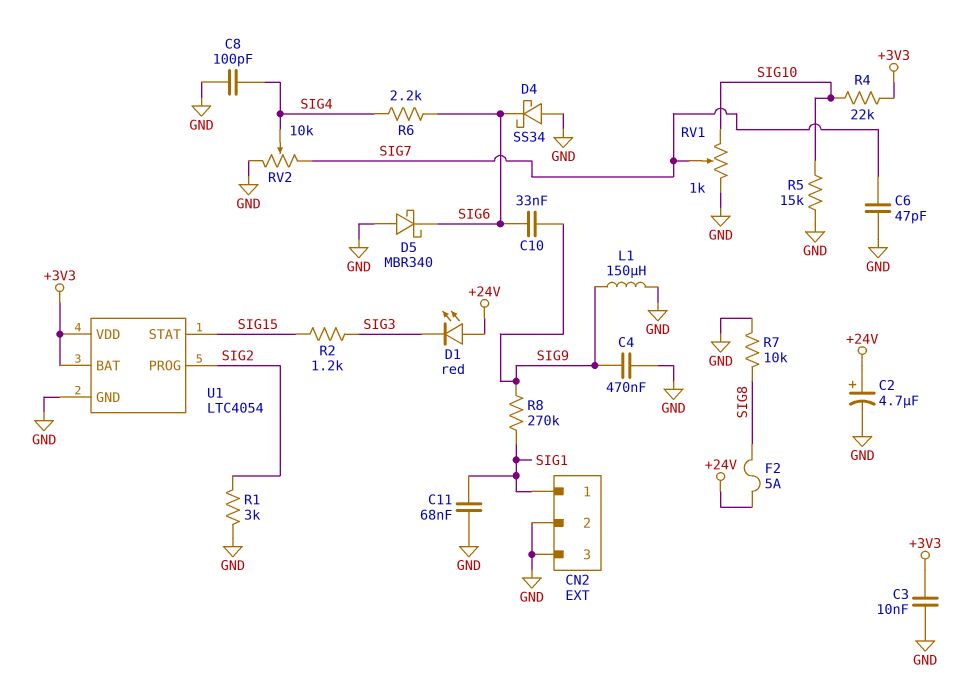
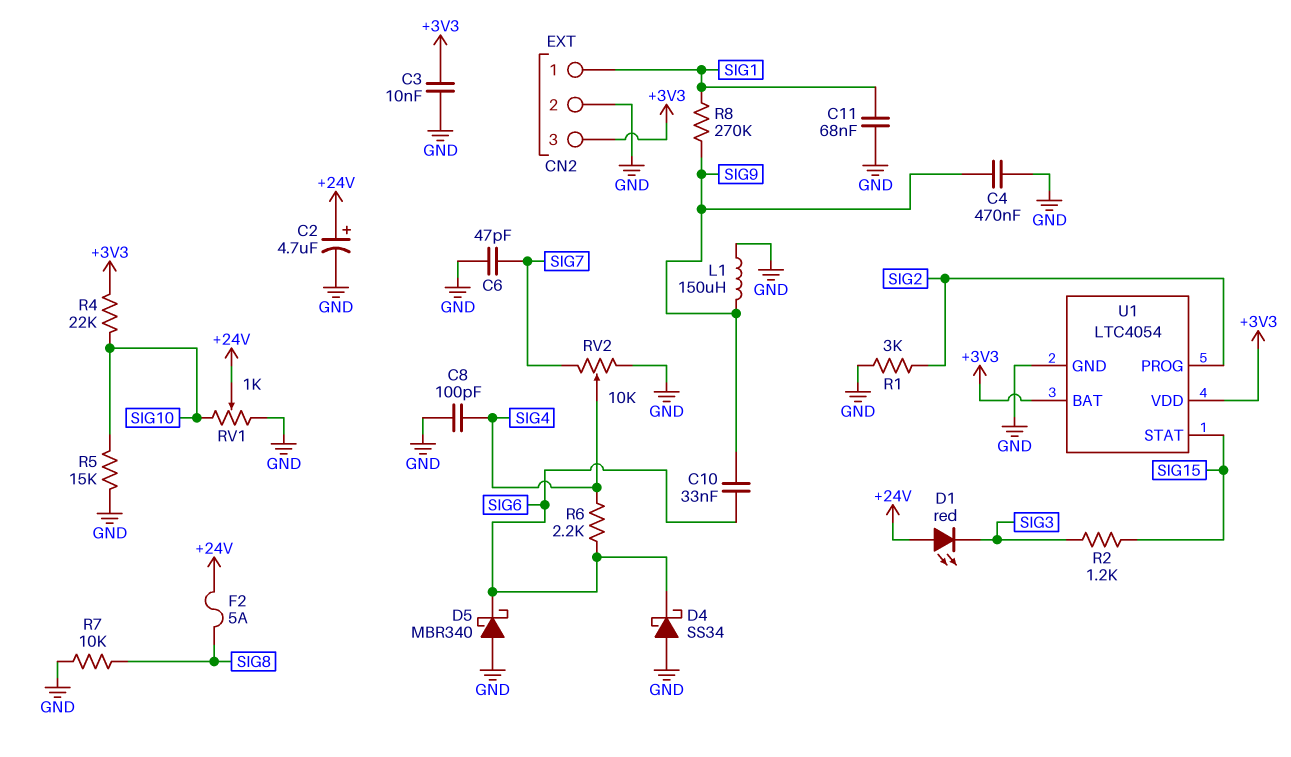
CN2 pin 3: GND -> +3V3
RV1: 1k (GND, SIG10, wiper SIG7) -> 1k (GND, SIG10, wiper +24V)

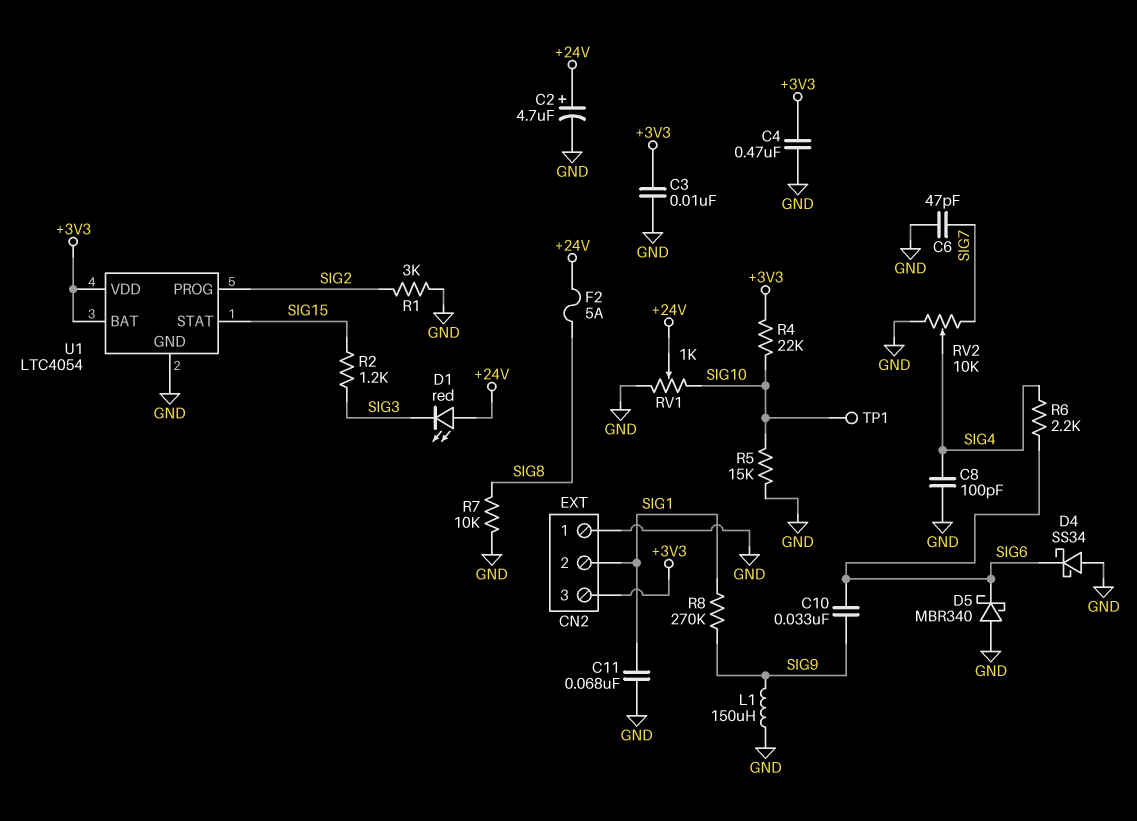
C4: 470nF (GND, SIG9) -> 470nF (+3V3, GND)
CN2 pin 1: SIG1 -> GND
CN2 pin 2: GND -> SIG1
TP1: none -> test point (SIG10)

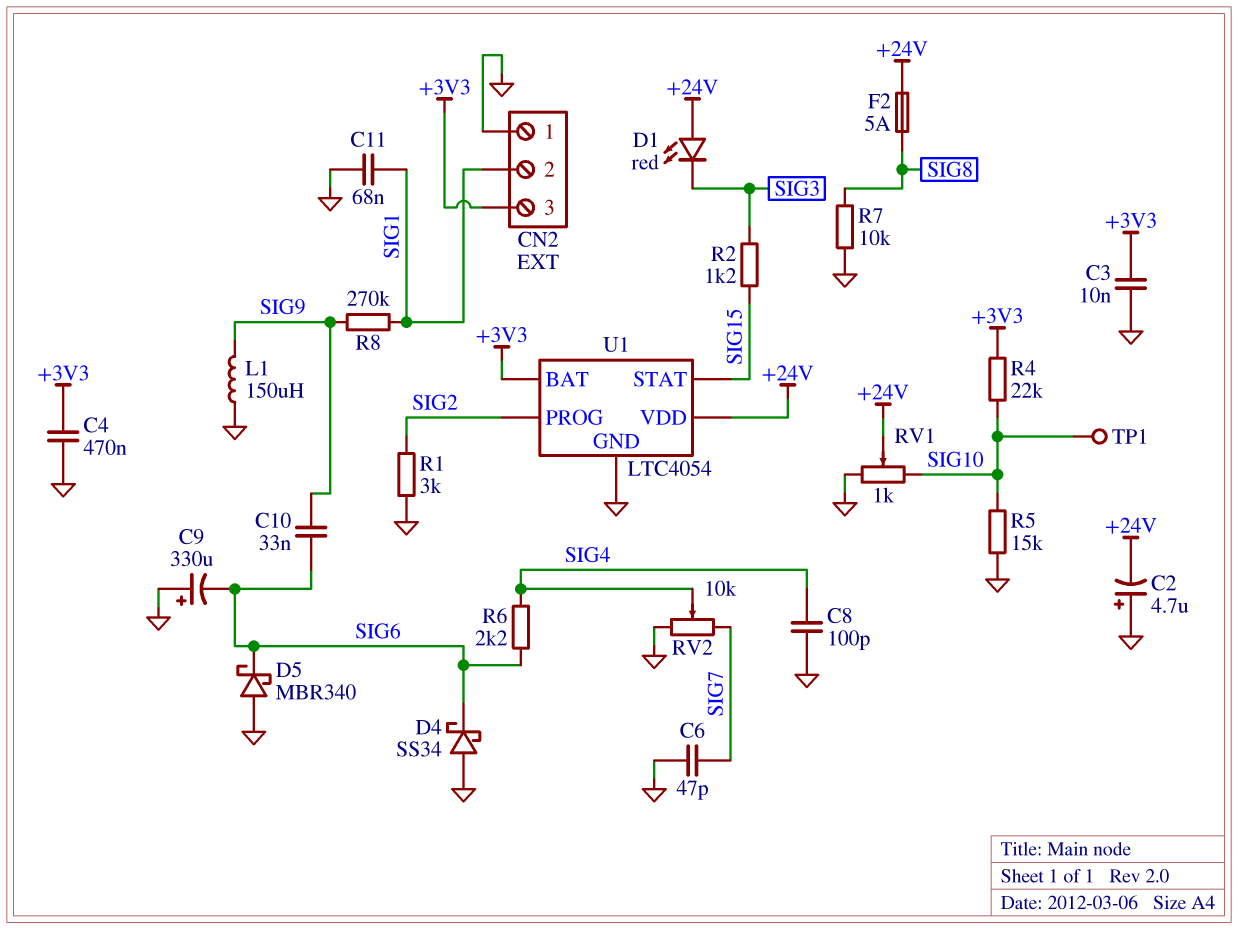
C2: 4.7uF (plus +24V, minus GND) -> 4.7uF (plus GND, minus +24V)
C9: none -> 330uF (plus GND, minus SIG6)
U1 pin VDD: +3V3 -> +24V

